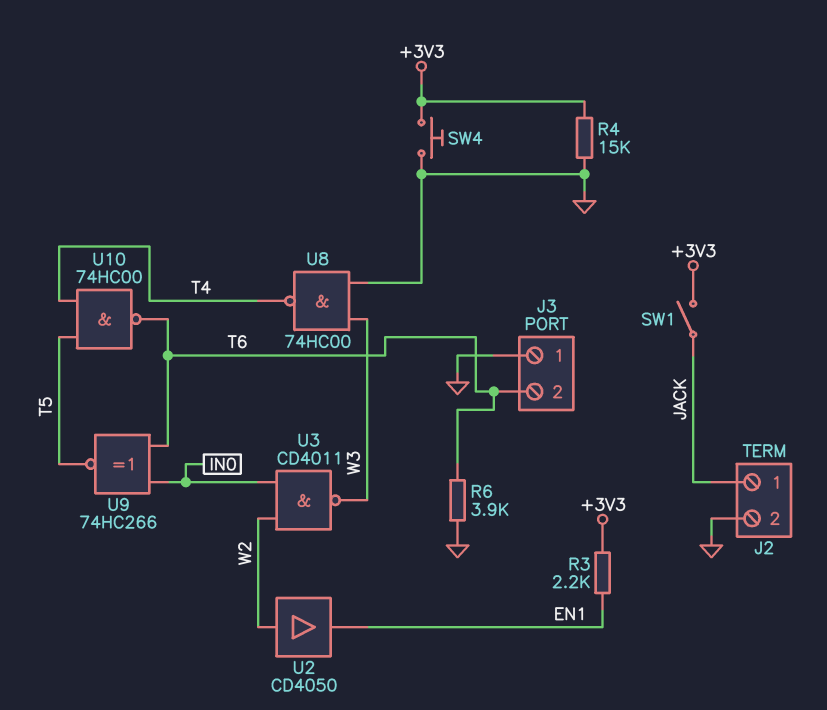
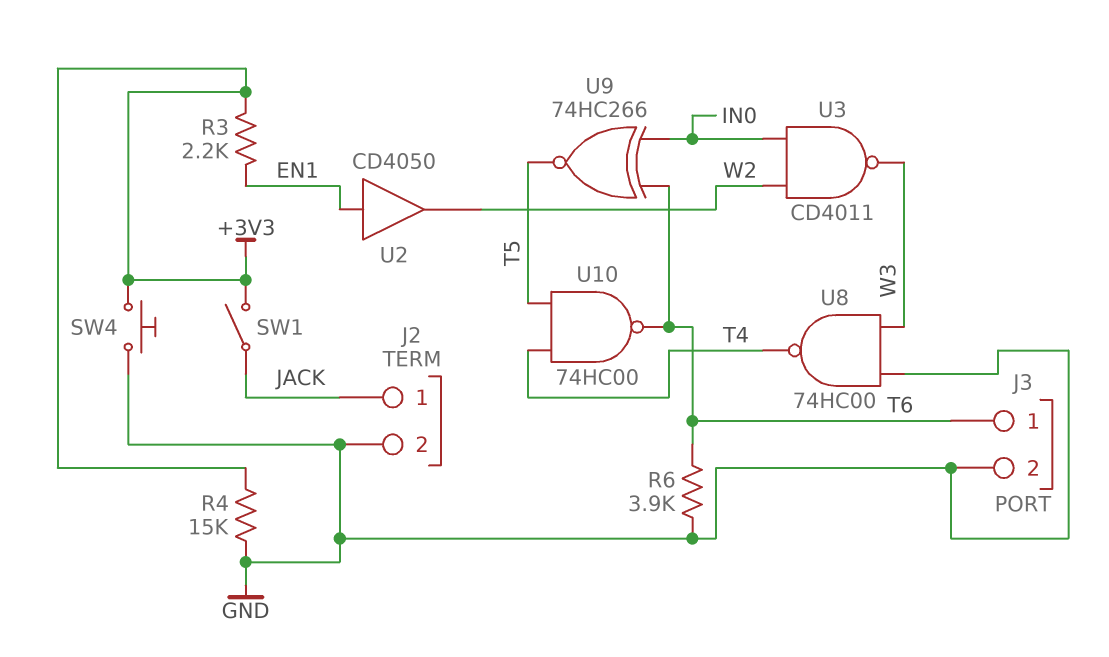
J3 pin 1: GND -> T6
J3 pin 2: T6 -> GND
U2: buffer CD4050 (in W2, out EN1) -> buffer CD4050 (in EN1, out W2)

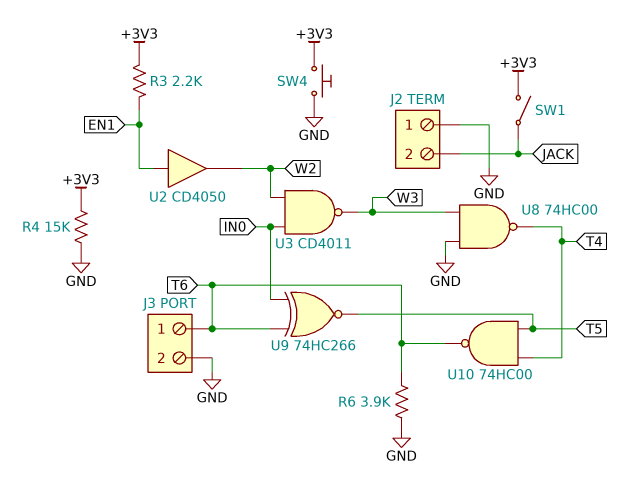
J2 pin 1: JACK -> GND
J2 pin 2: GND -> JACK

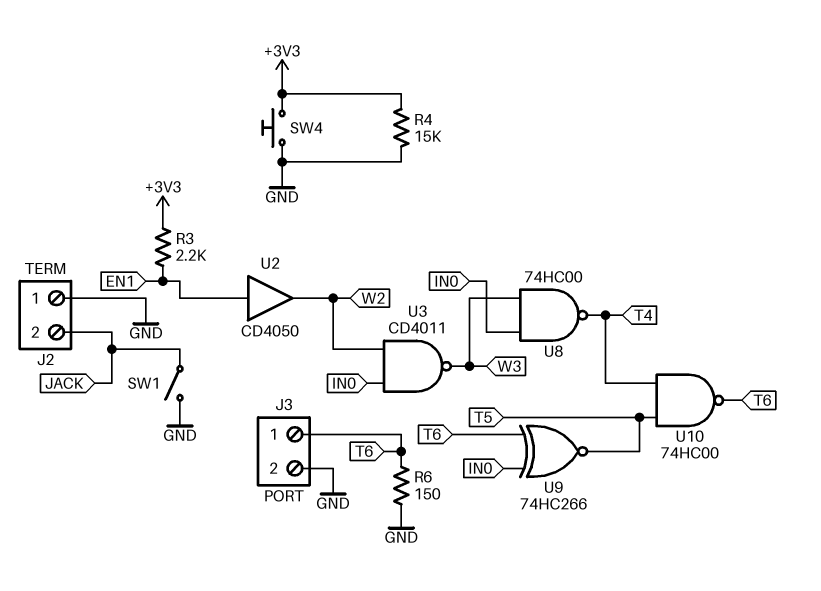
R6: 3.9k (GND, T6) -> 150 (GND, T6)
SW1: switch (+3V3, JACK) -> switch (GND, JACK)
U8: NAND 74HC00 (in GND, in W3, out T4) -> NAND 74HC00 (in IN0, in W3, out T4)

